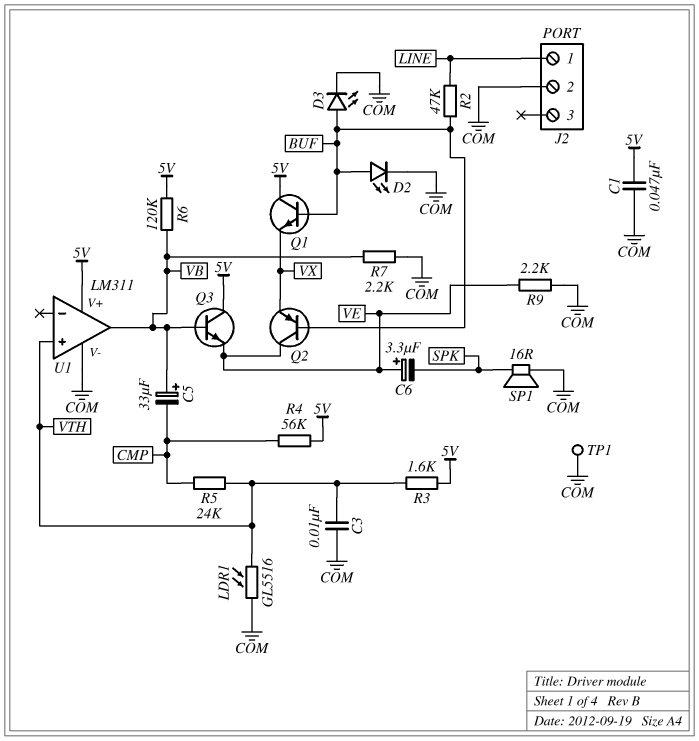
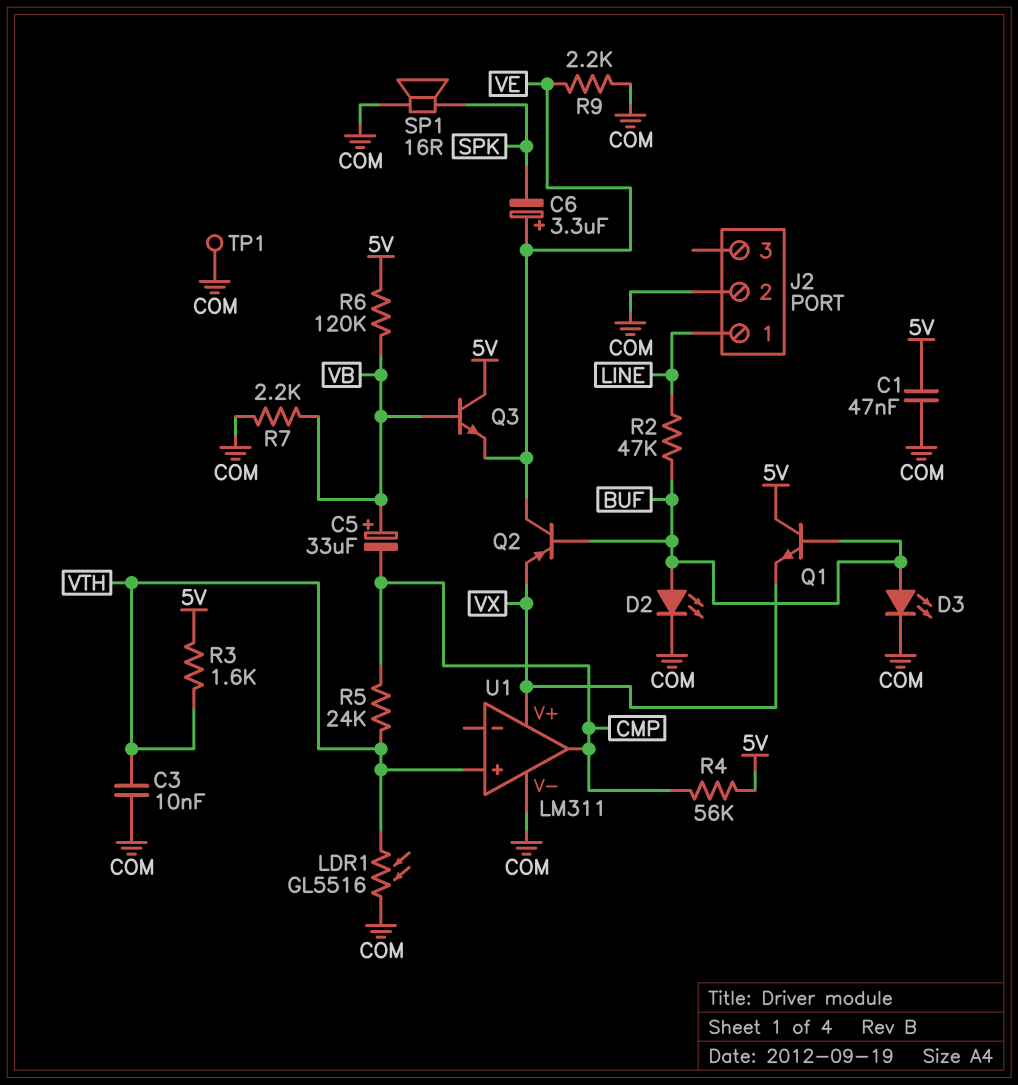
U1 pin V+: 5V -> VX
U1 pin out: VB -> CMP

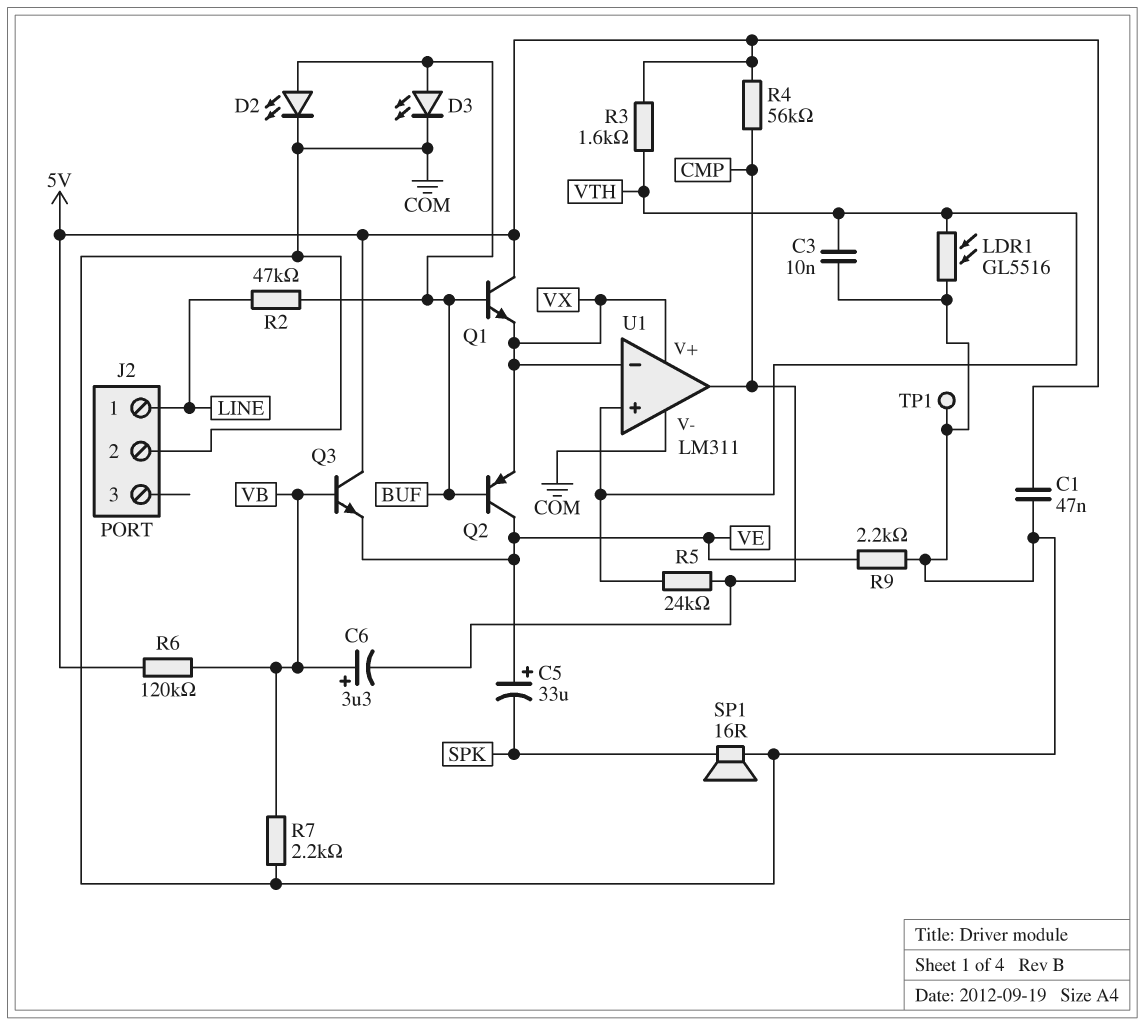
C5: 33uF (plus VB, minus CMP) -> 33uF (plus VE, minus SPK)
C6: 3.3uF (plus VE, minus SPK) -> 3.3uF (plus VB, minus CMP)
U1 pin in-: none -> VX

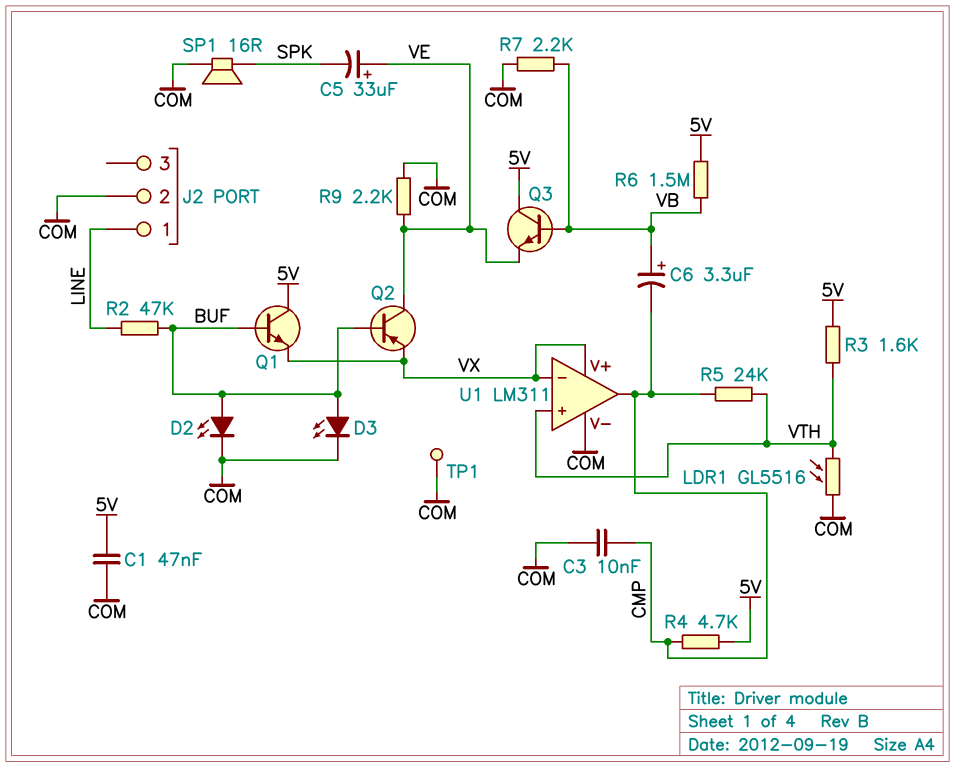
C3: 10nF (COM, VTH) -> 10nF (CMP, COM)
R4: 56k (5V, CMP) -> 4.7k (5V, CMP)
R6: 120k (5V, VB) -> 1.5M (5V, VB)

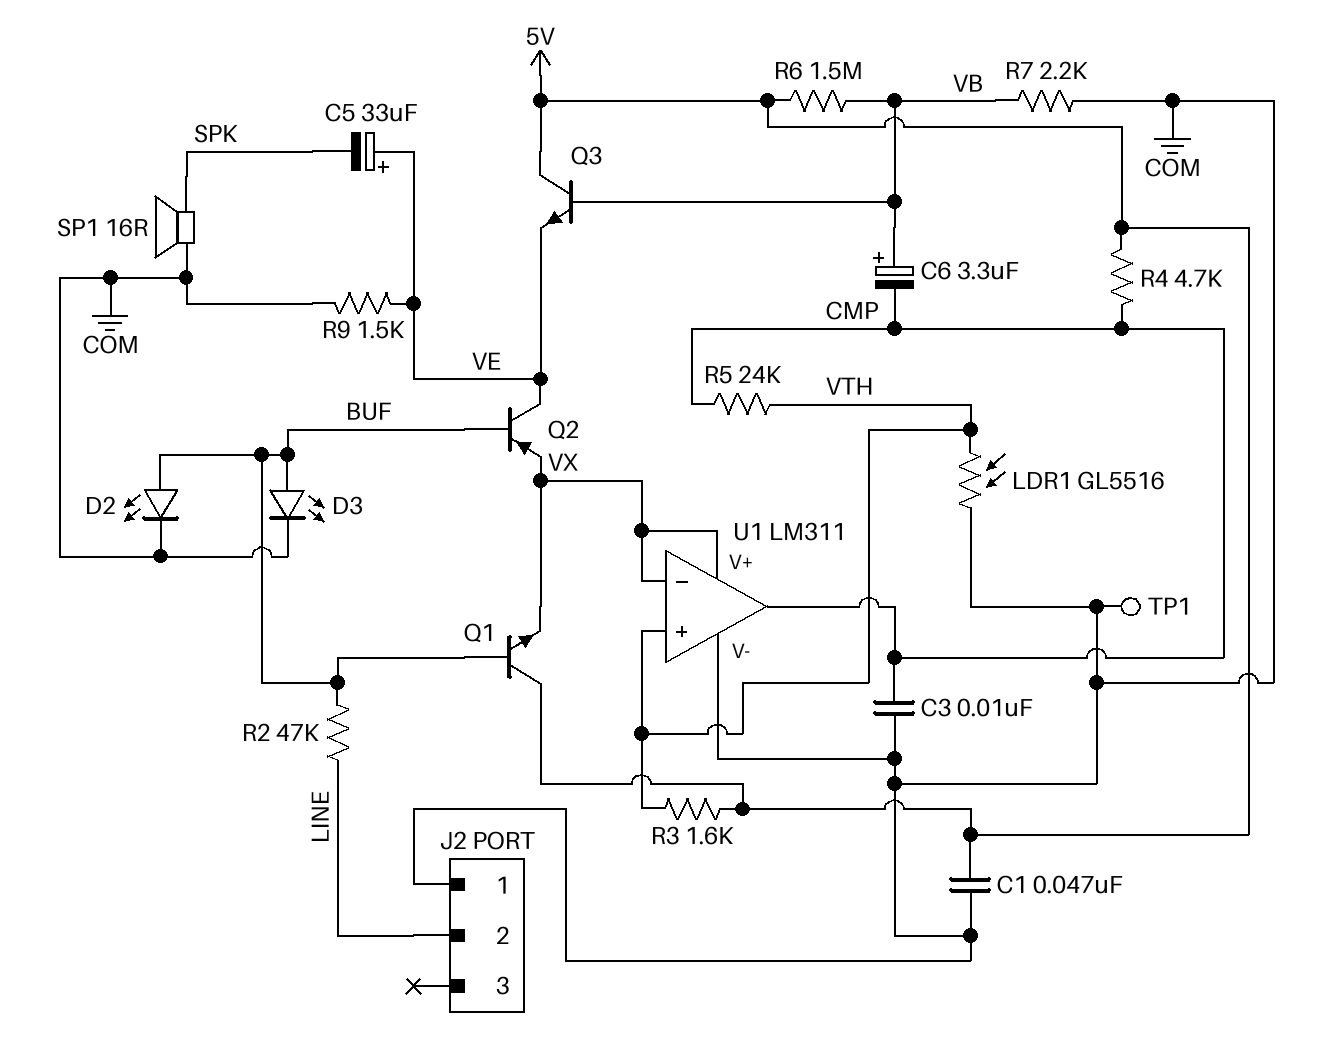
J2 pin 1: LINE -> COM
J2 pin 2: COM -> LINE
R9: 2.2k (COM, VE) -> 1.5k (COM, VE)

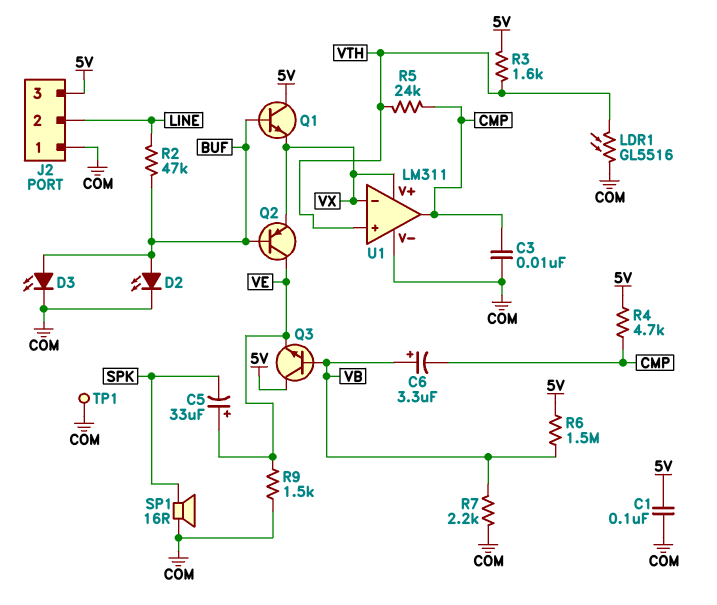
C1: 47nF (5V, COM) -> 100nF (5V, COM)
J2 pin 3: none -> 5V

